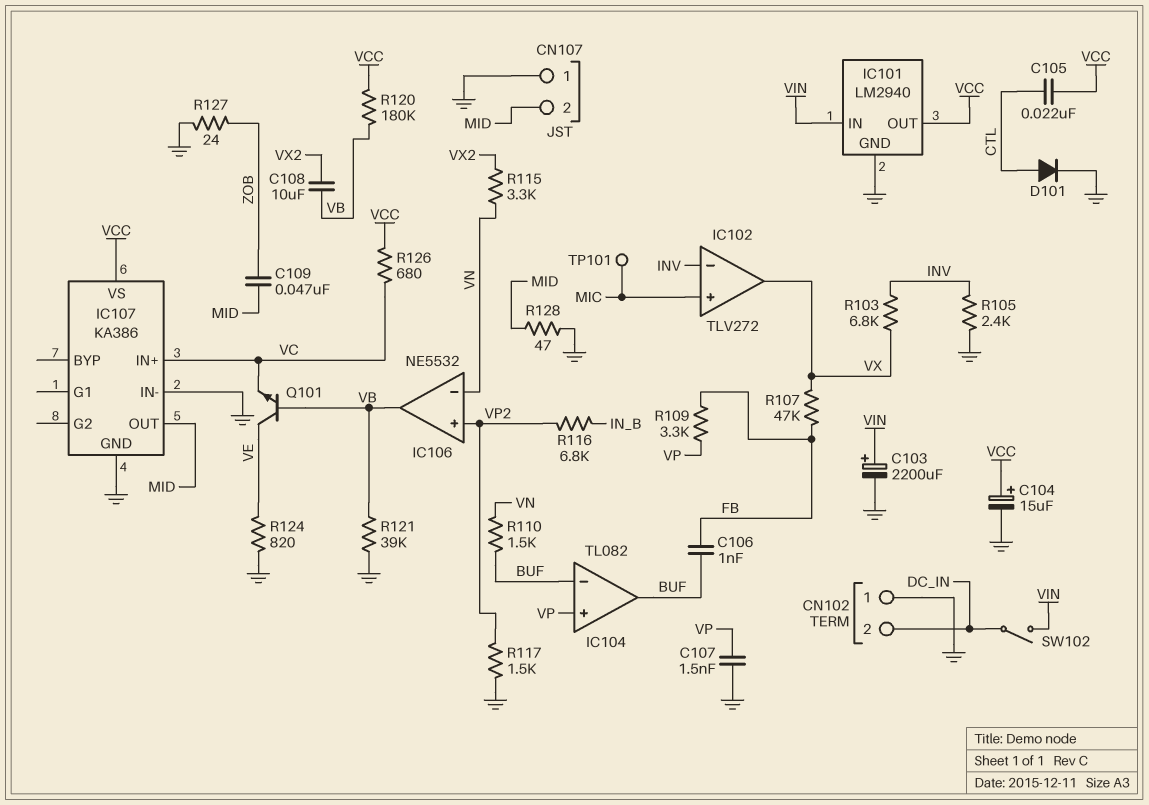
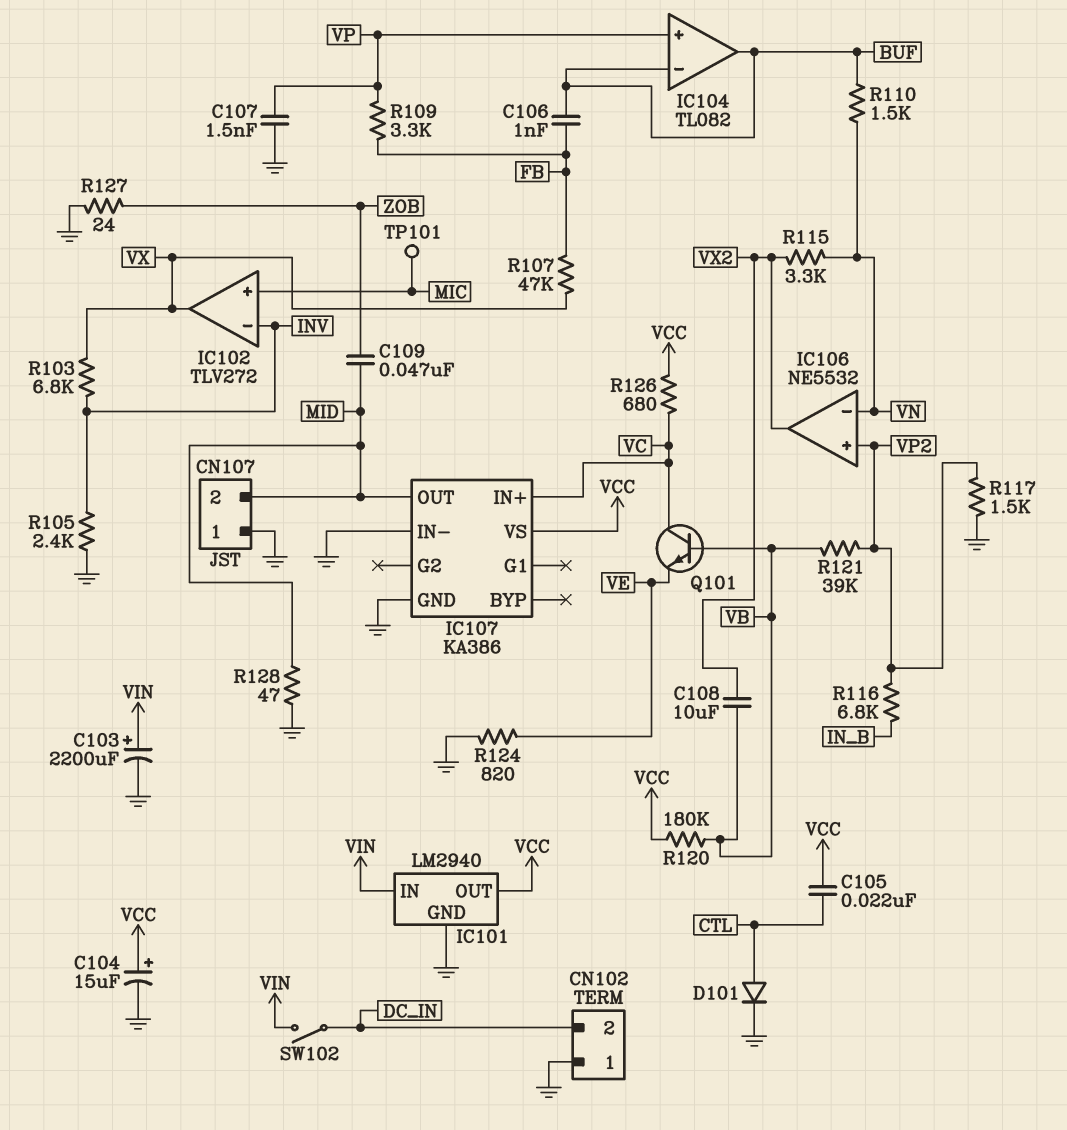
IC106 pin out: VB -> VX2
Q101: NPN (B VB, C VE, E VC) -> NPN (B VB, C VC, E VE)
R121: 39k (GND, VB) -> 39k (VB, VP2)

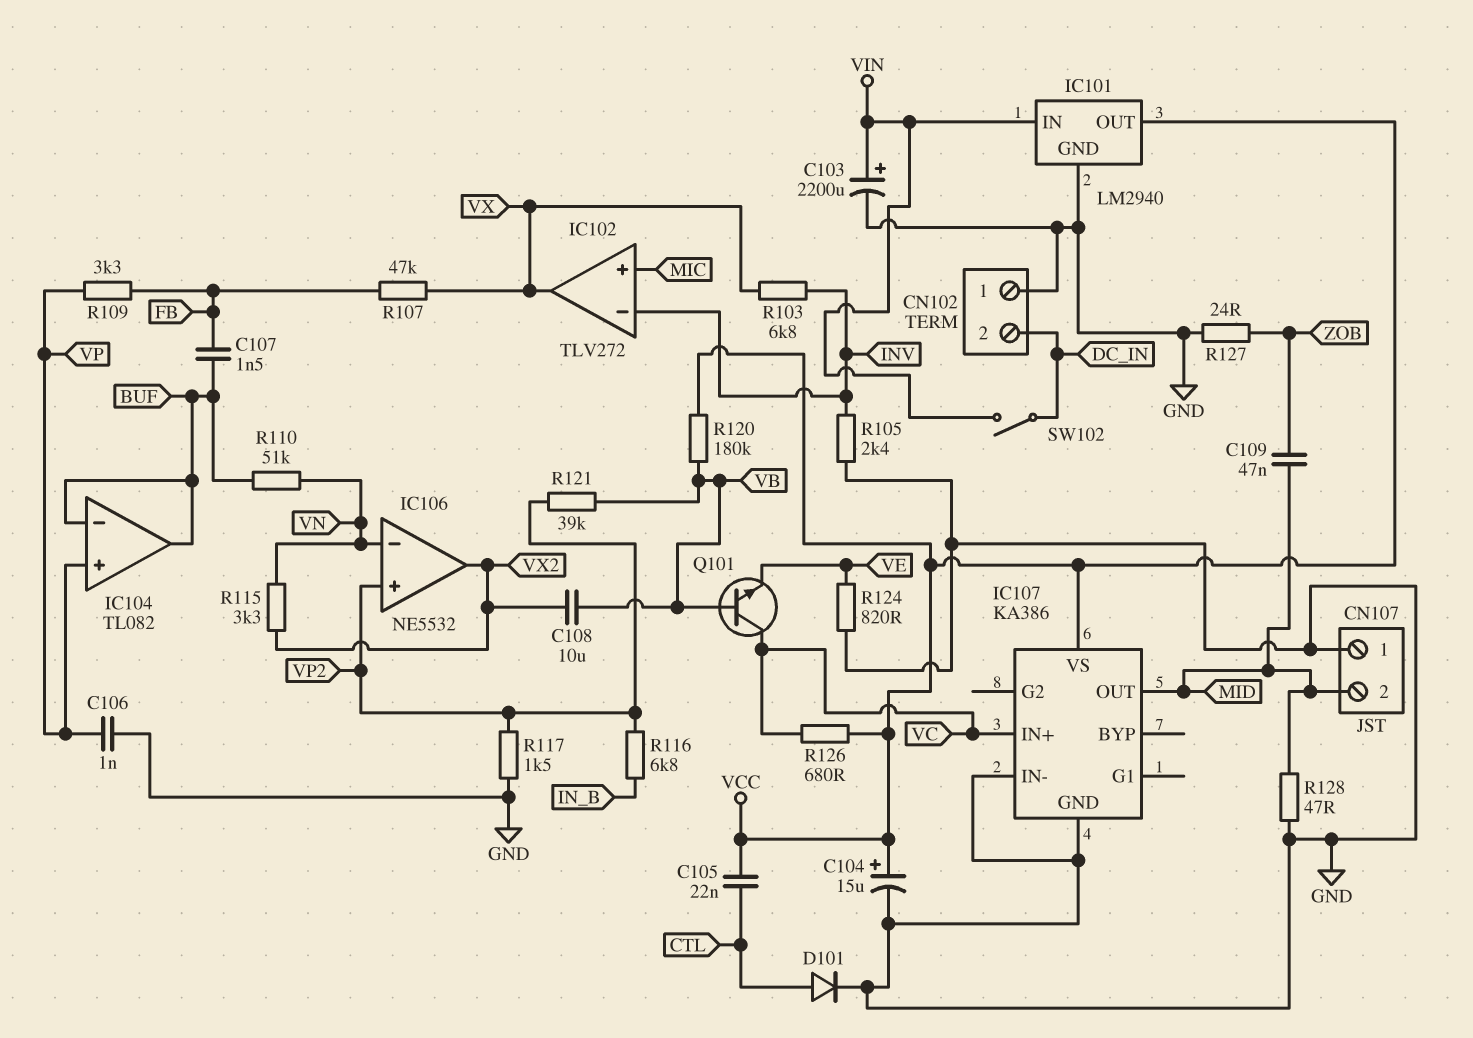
C106: 1nF (BUF, FB) -> 1nF (GND, VP)
C107: 1.5nF (GND, VP) -> 1.5nF (BUF, FB)
R110: 1.5k (BUF, VN) -> 51k (BUF, VN)
TP101: test point (MIC) -> none

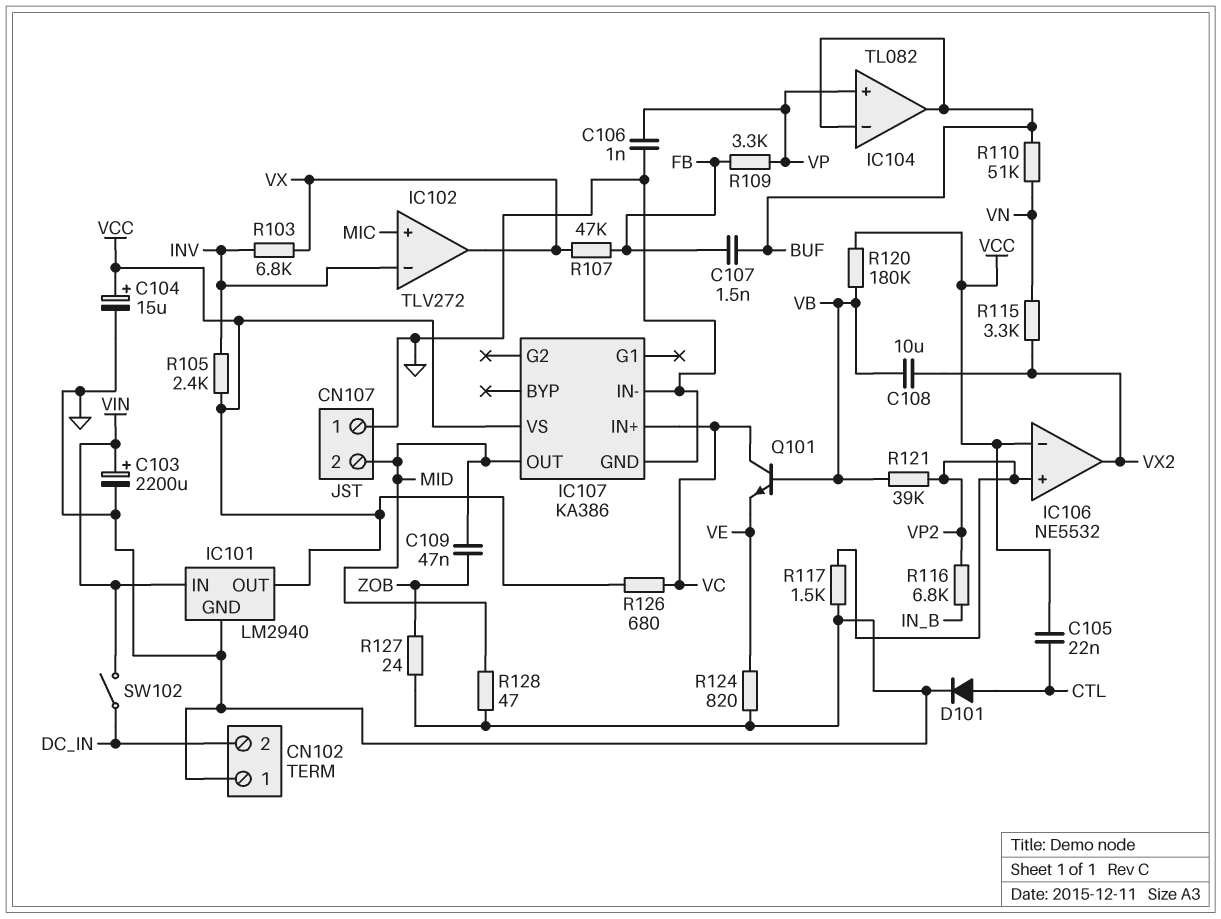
IC106 pin in-: VN -> VCC
R105: 2.4k (GND, INV) -> 2.4k (INV, VCC)

